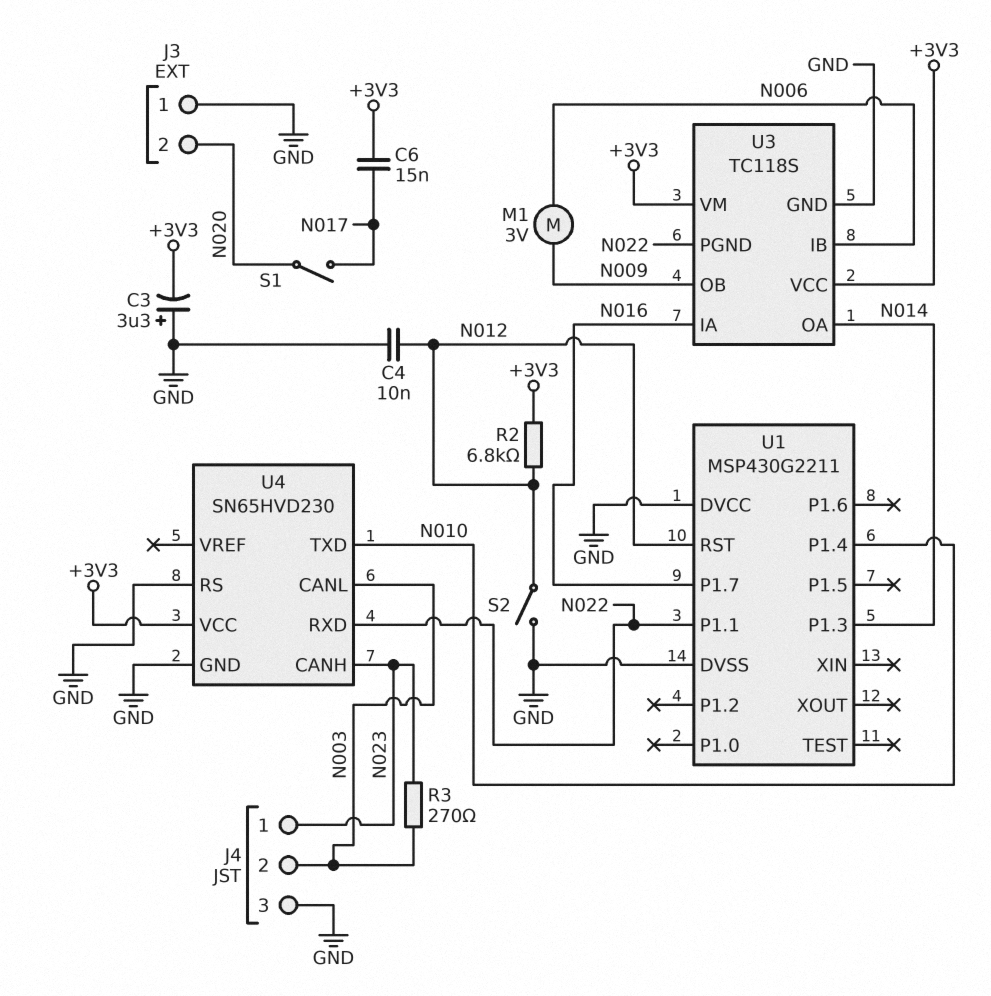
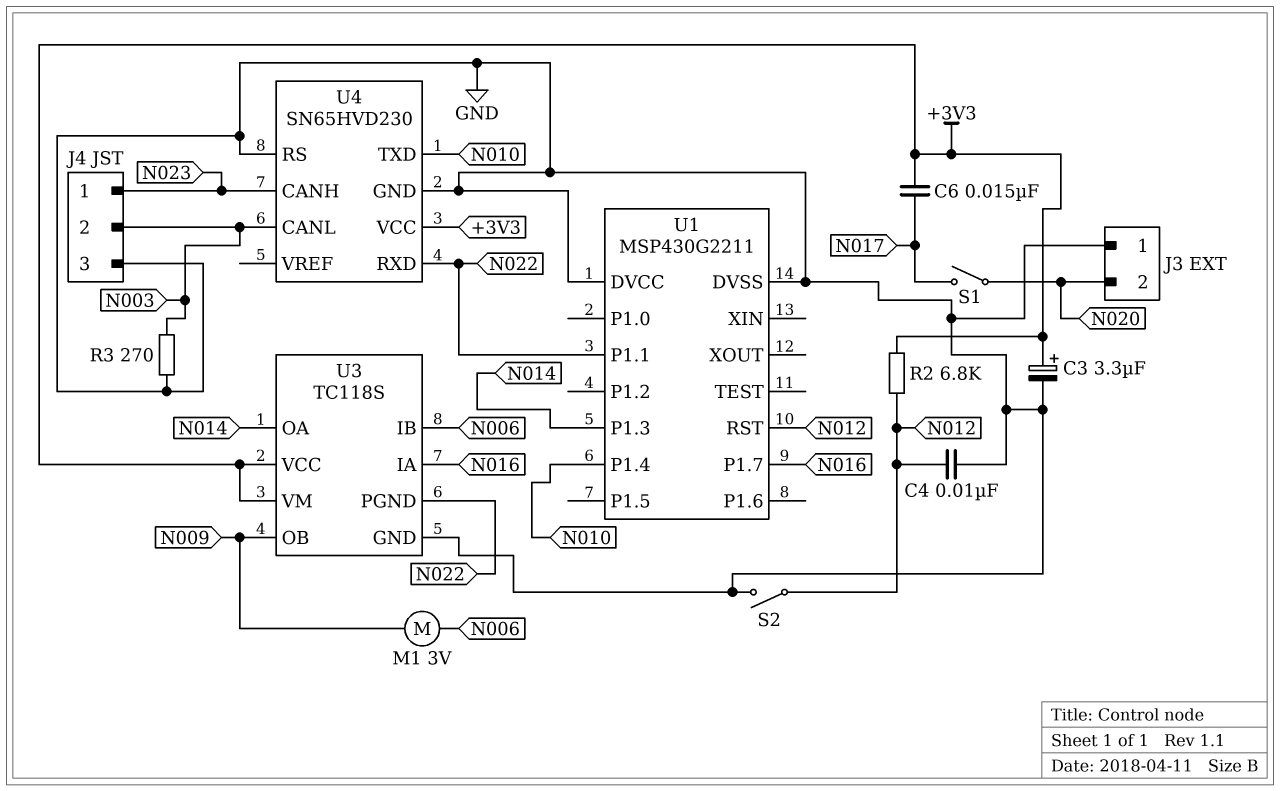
C3: 3.3uF (plus GND, minus +3V3) -> 3.3uF (plus +3V3, minus GND)
R3: 270 (N003, N023) -> 270 (GND, N003)

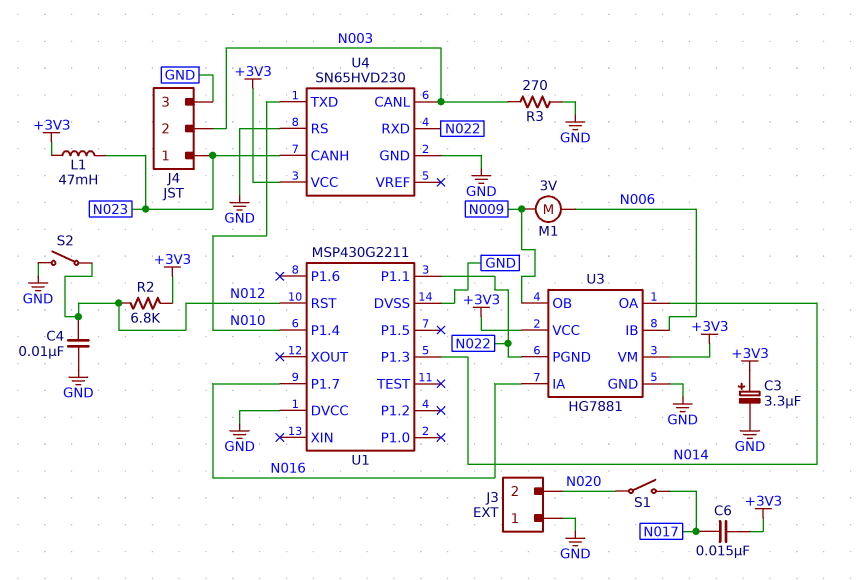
L1: none -> 47mH (+3V3, N023)
U3: TC118S -> HG7881

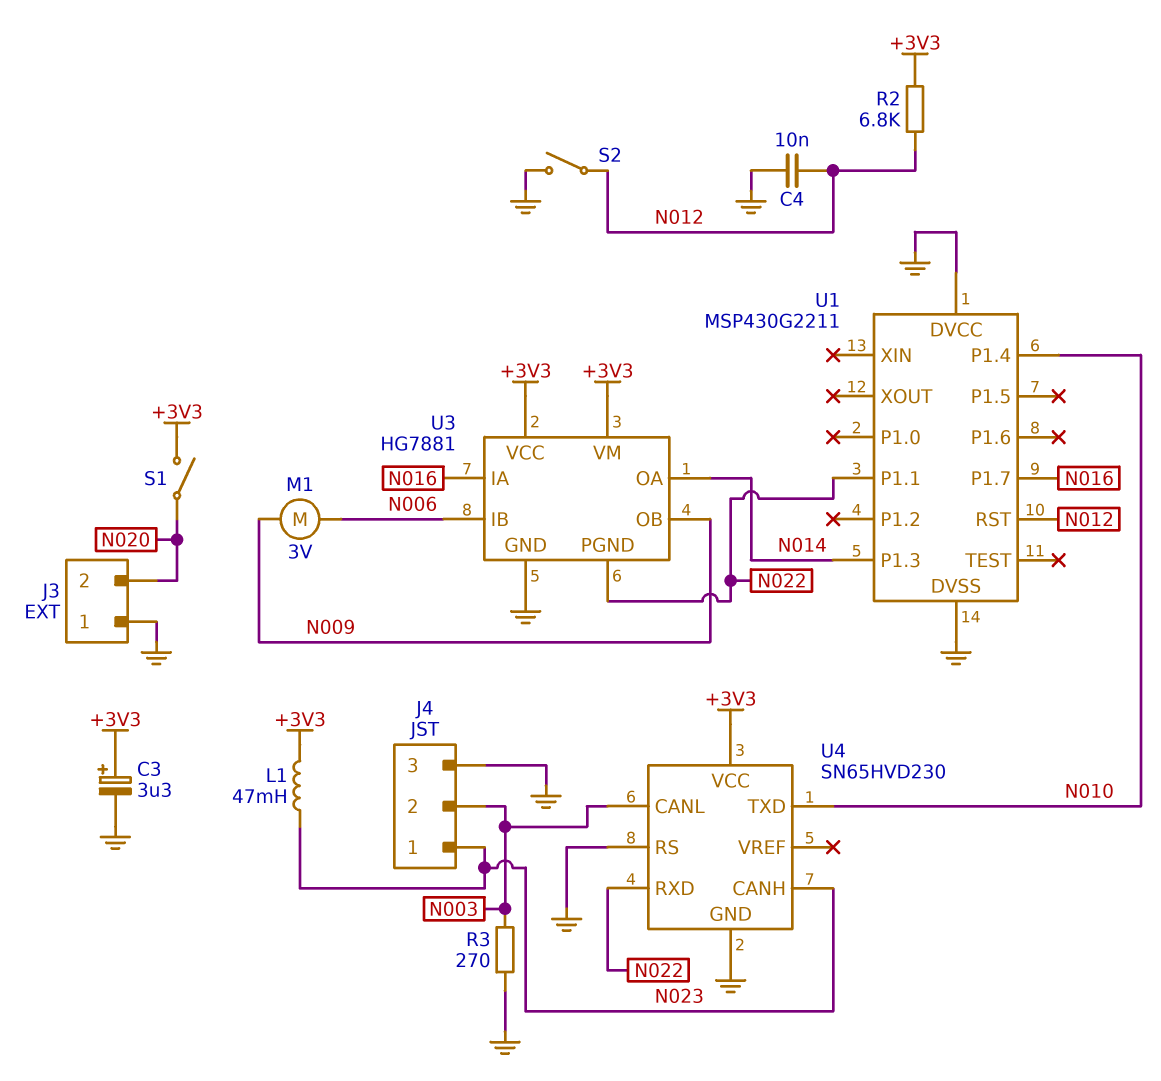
C6: 15nF (+3V3, N017) -> none
S1: switch (N017, N020) -> switch (+3V3, N020)

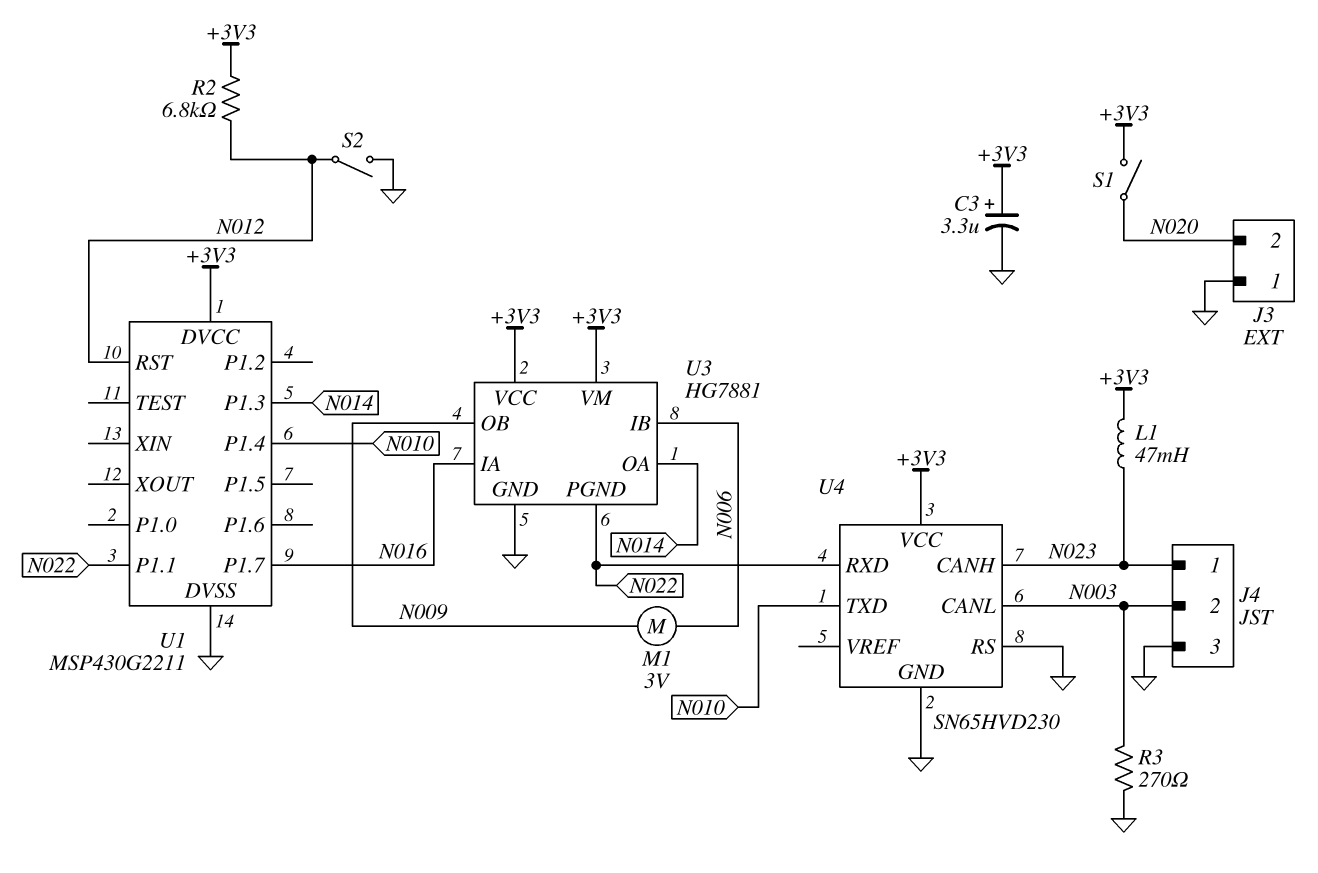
C4: 10nF (GND, N012) -> none
U1 pin DVCC: GND -> +3V3

